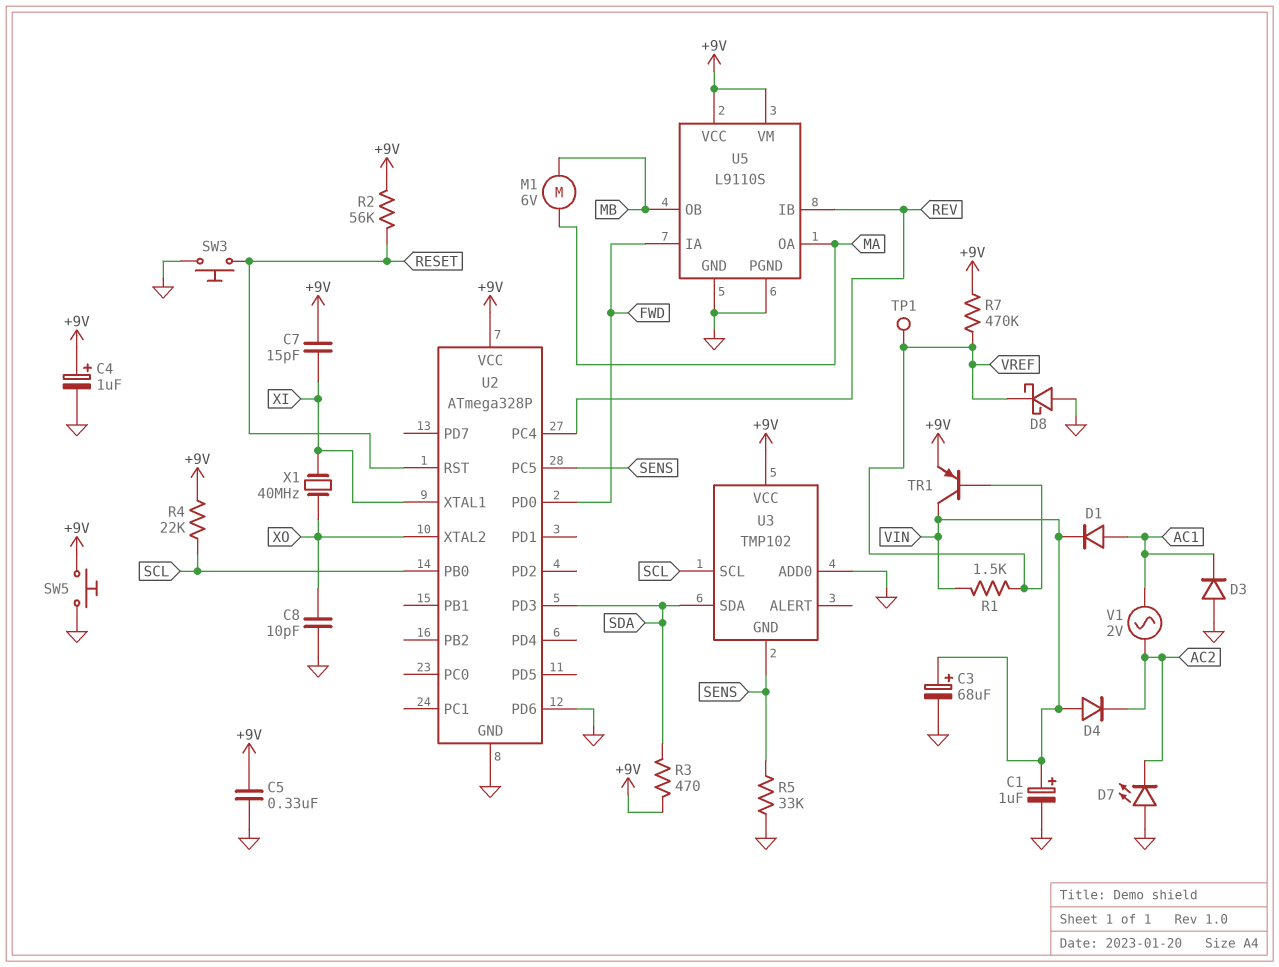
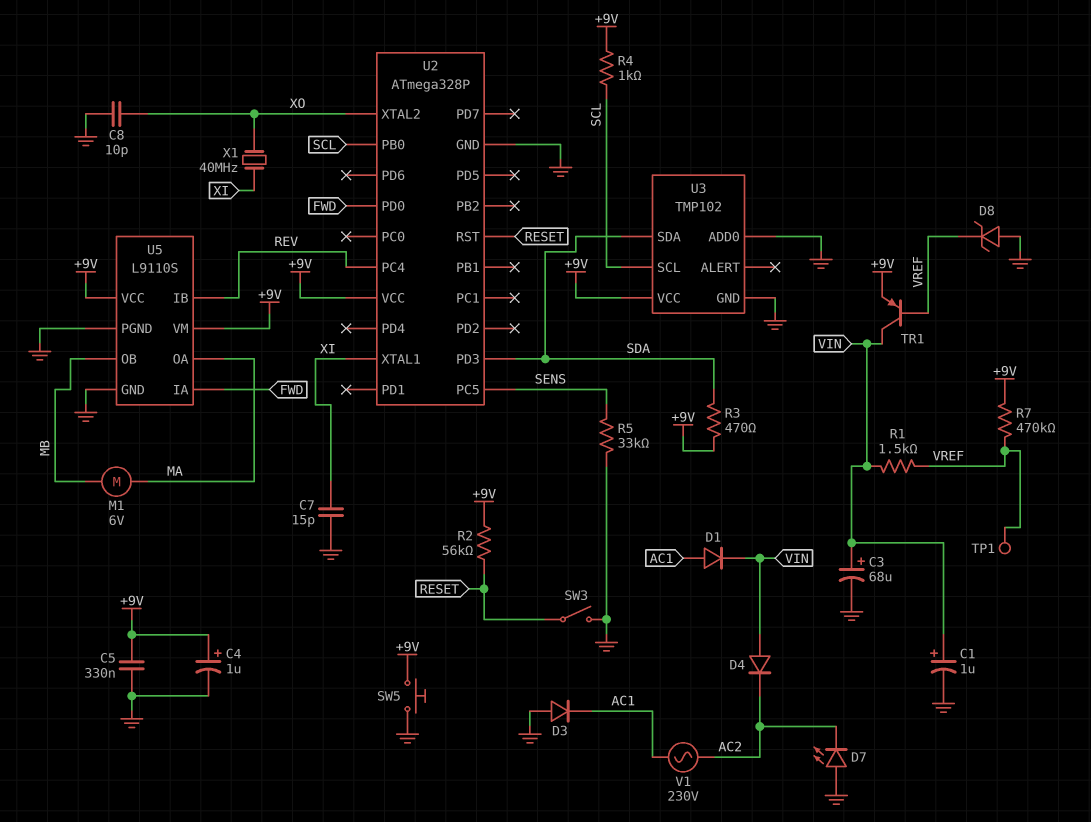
C7: 15pF (+9V, XI) -> 15pF (GND, XI)
D8: schottky (A GND, K VREF) -> zener (A GND, K VREF)
R4: 22k (+9V, SCL) -> 1k (+9V, SCL)
SW3: button (GND, RESET) -> switch (GND, RESET)
U2 pin PD6: GND -> none
U3 pin GND: SENS -> GND
V1: AC 2V (AC1, AC2) -> AC 230V (AC1, AC2)

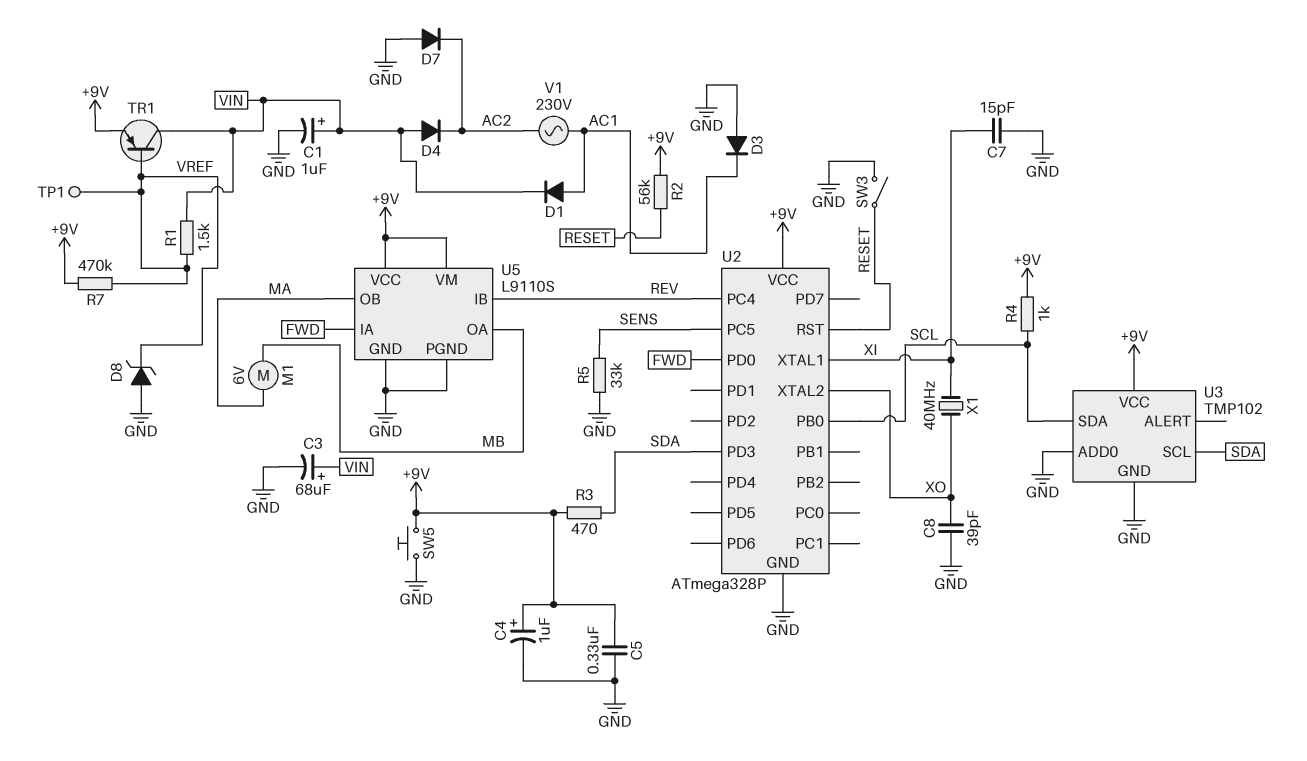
C8: 10pF (GND, XO) -> 39pF (GND, XO)
D7: LED (A GND, K AC2) -> diode (A GND, K AC2)
U3 pin SCL: SCL -> SDA
U3 pin SDA: SDA -> SCL
U5 pin OA: MA -> MB
U5 pin OB: MB -> MA

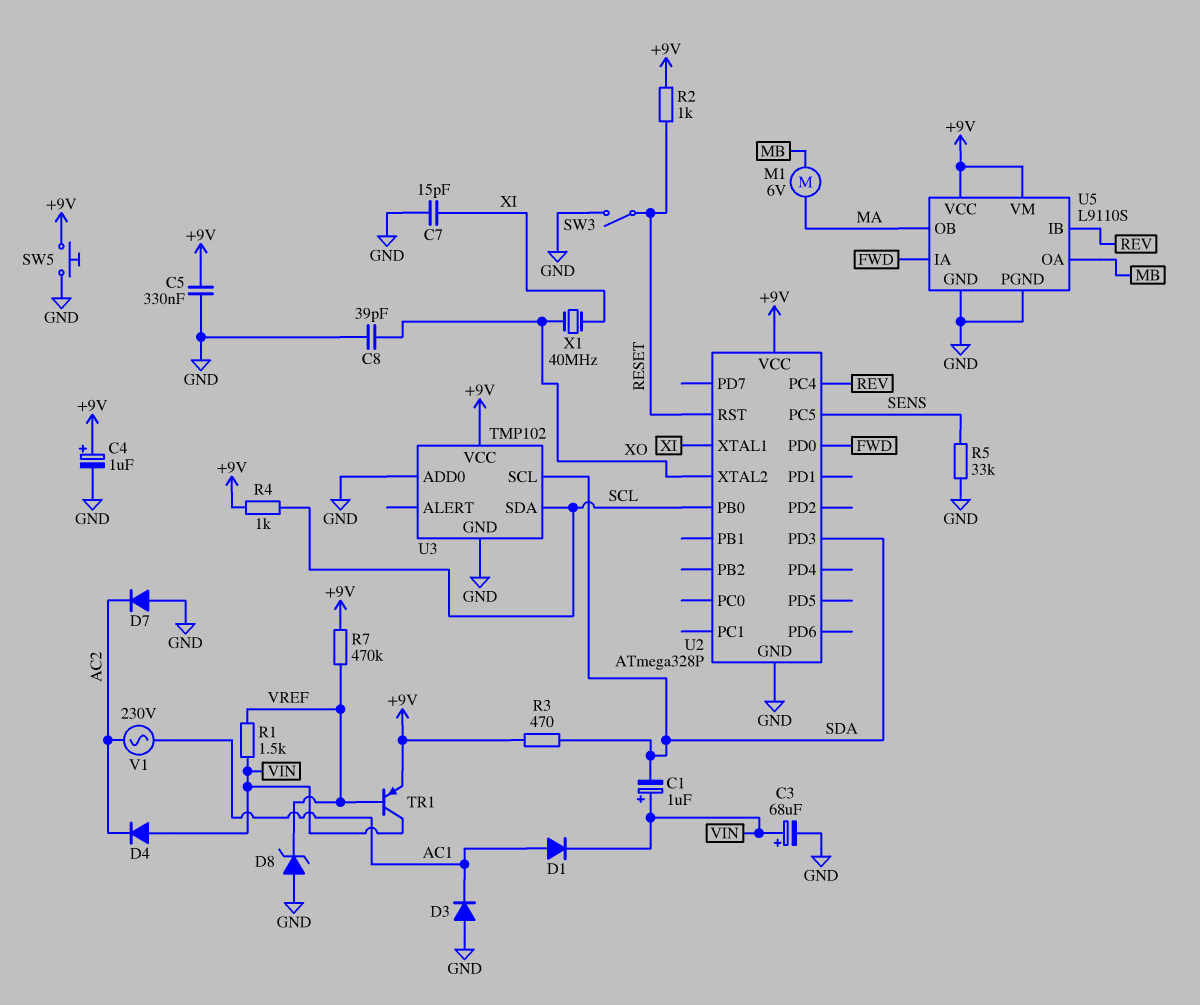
C1: 1uF (plus VIN, minus GND) -> 1uF (plus VIN, minus SDA)
R2: 56k (+9V, RESET) -> 1k (+9V, RESET)
TP1: test point (VREF) -> none

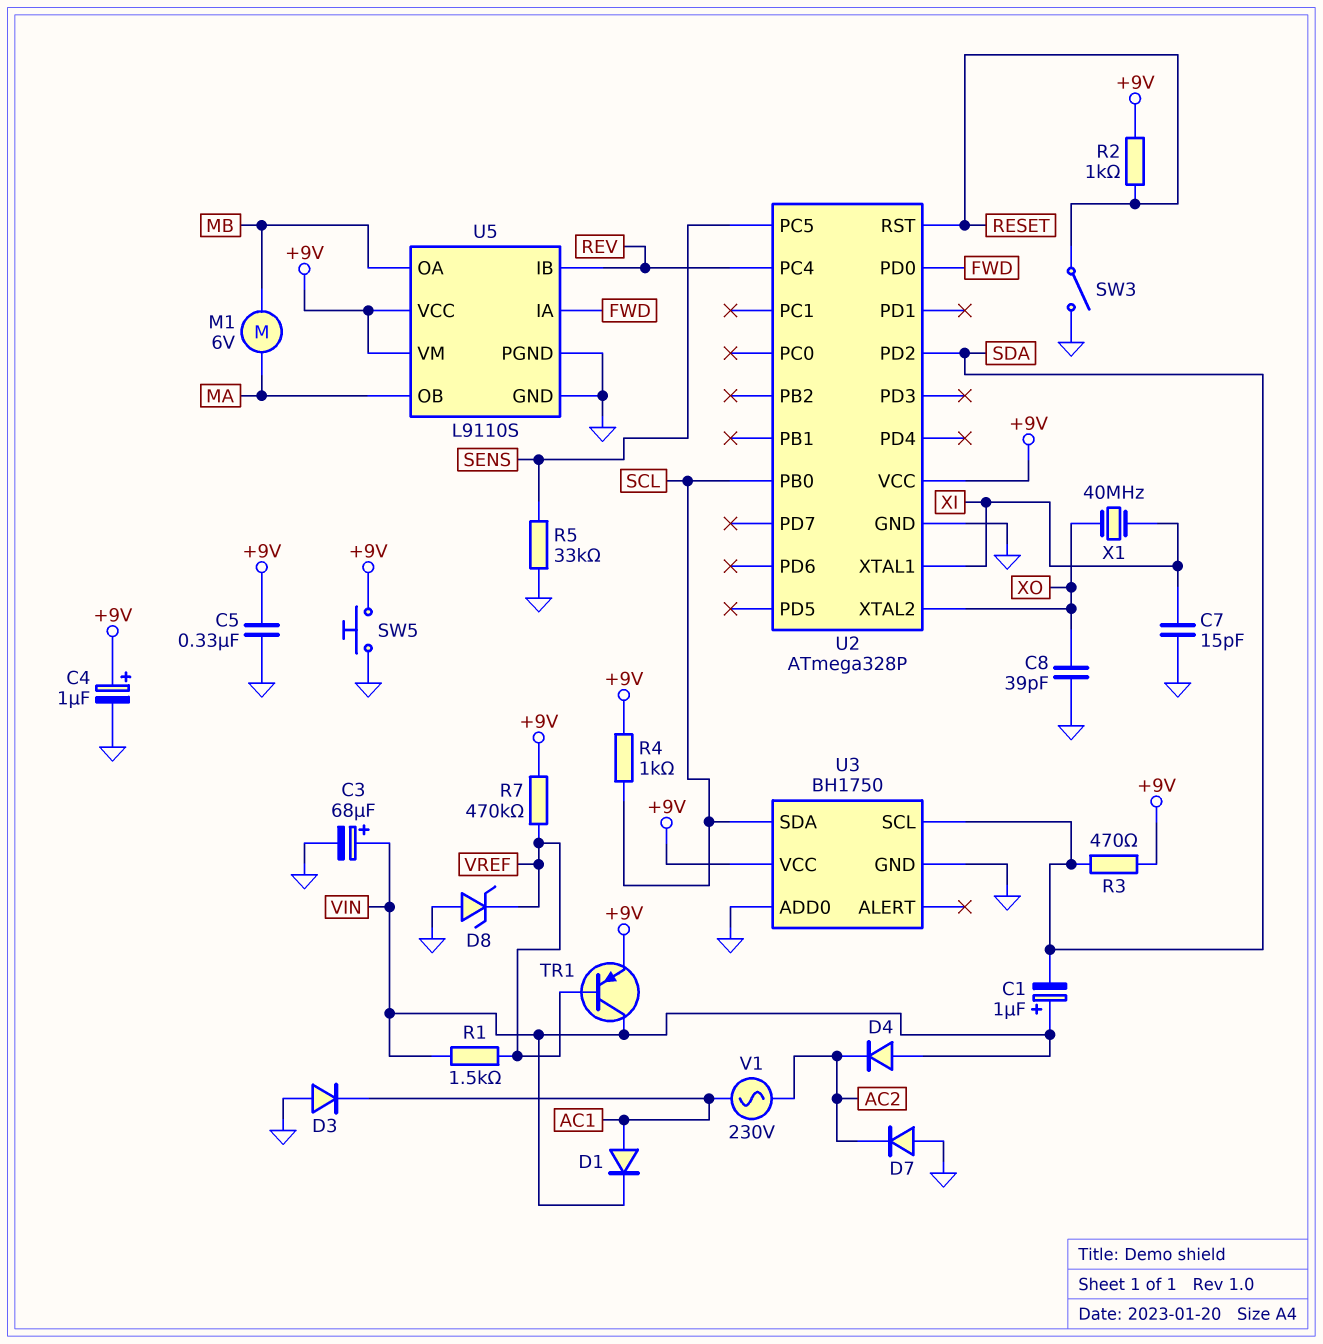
U2 pin PD2: none -> SDA
U2 pin PD3: SDA -> none
U3: TMP102 -> BH1750

